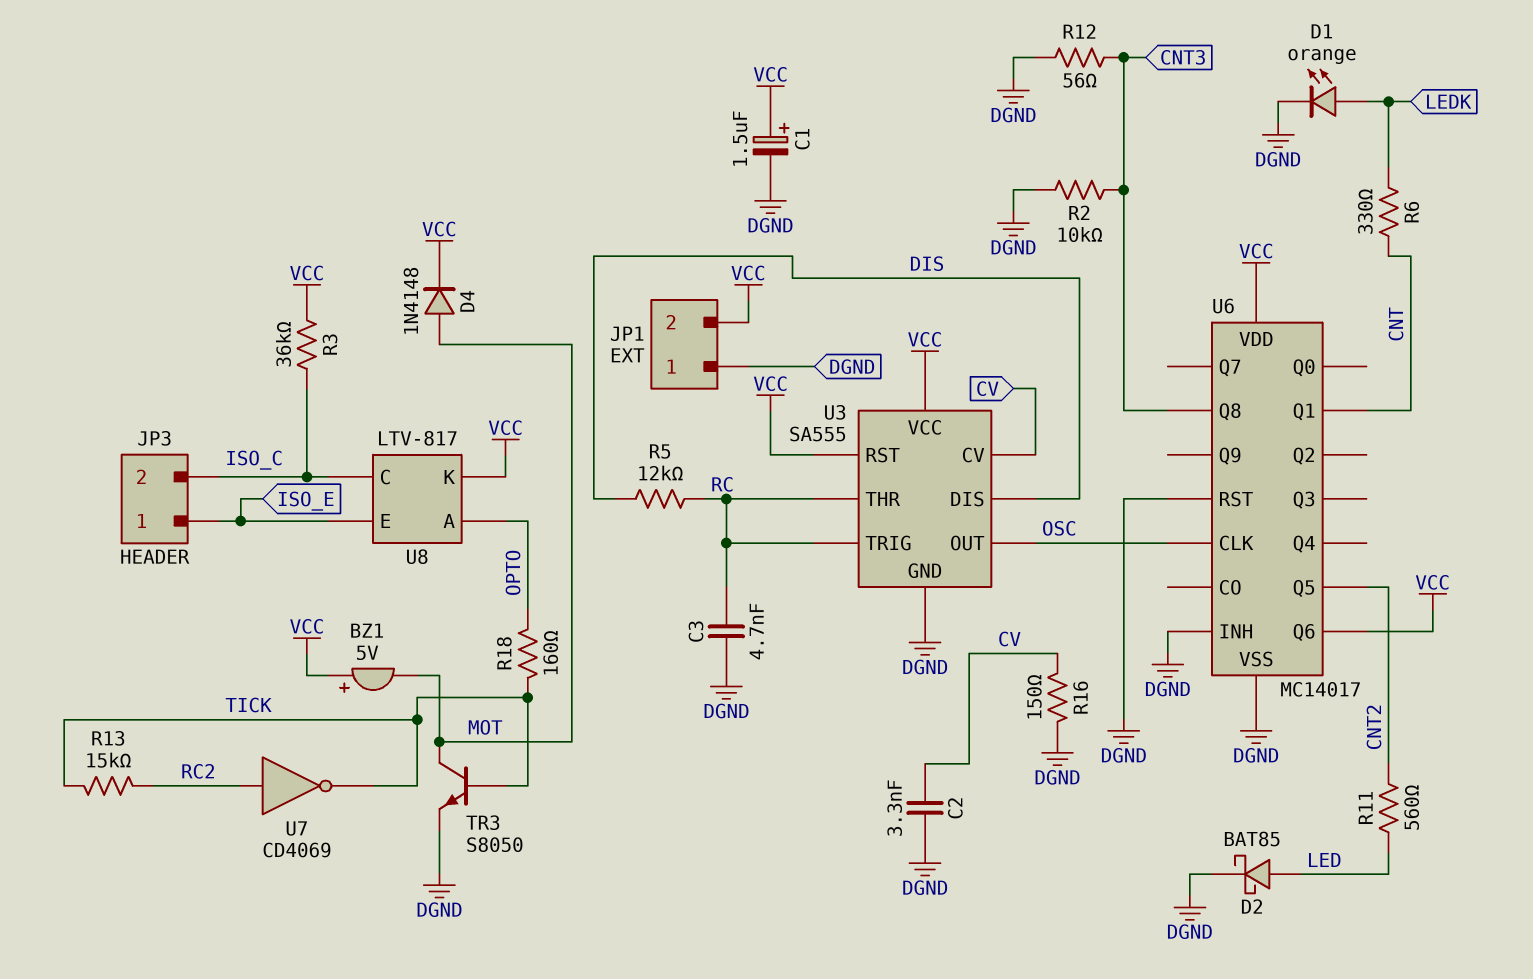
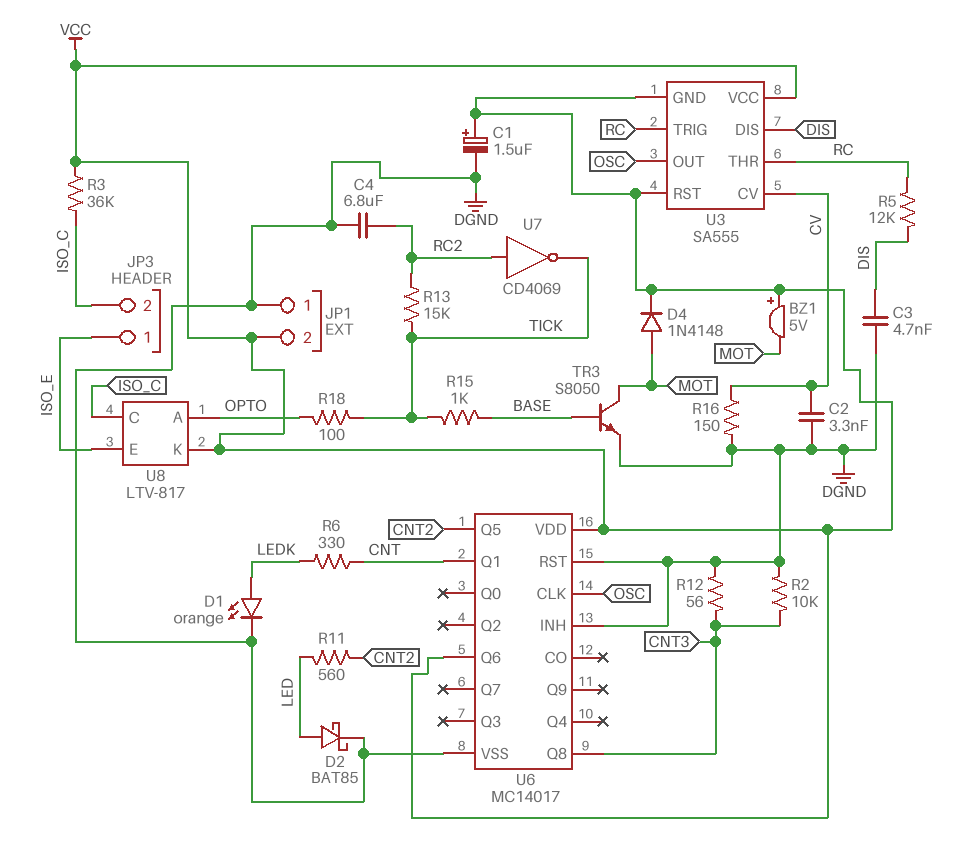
C3: 4.7nF (DGND, RC) -> 4.7nF (DGND, DIS)
C4: none -> 6.8uF (DGND, RC2)
R15: none -> 1k (BASE, TICK)
R18: 160 (OPTO, TICK) -> 100 (OPTO, TICK)
TR3: NPN S8050 (B TICK, C MOT, E DGND) -> NPN S8050 (B BASE, C MOT, E DGND)
U3 pin GND: DGND -> VCC

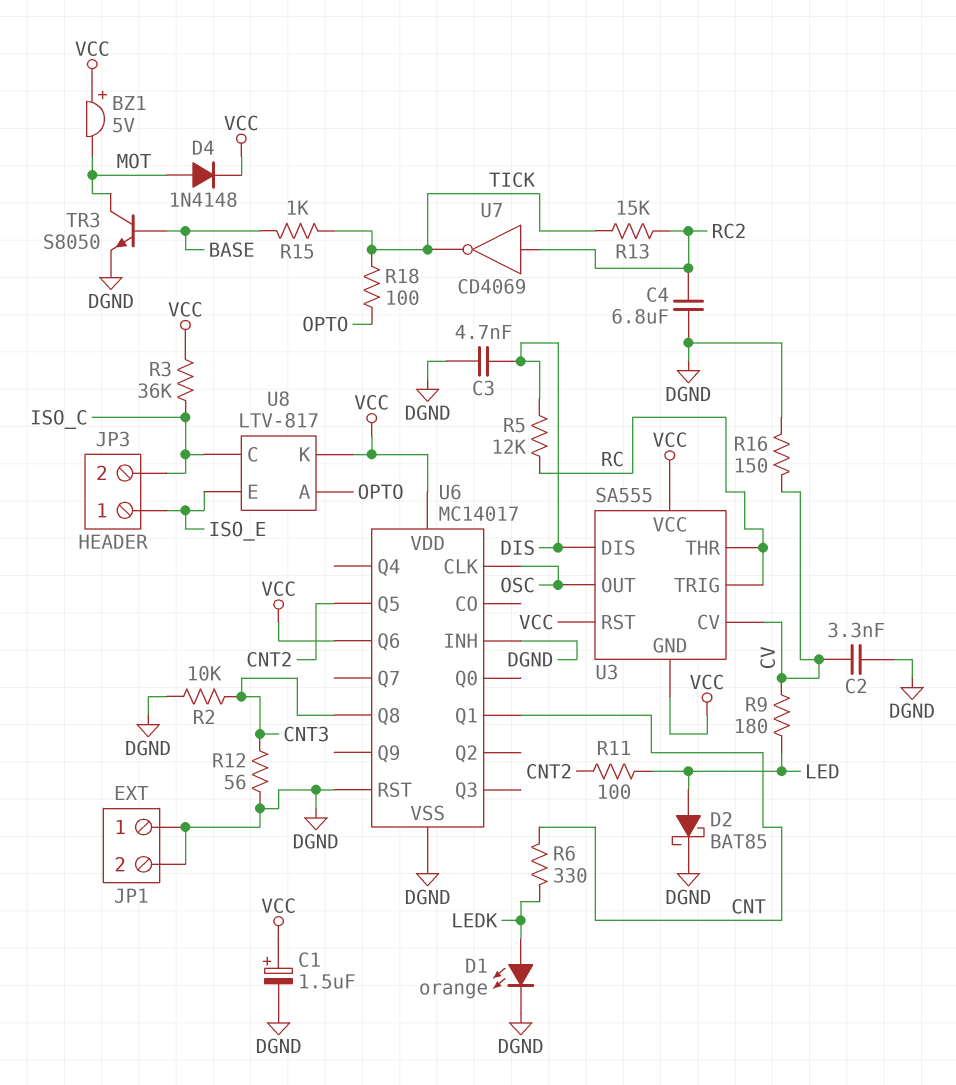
JP1 pin 2: VCC -> DGND
R9: none -> 180 (CV, LED)
R11: 560 (CNT2, LED) -> 100 (CNT2, LED)

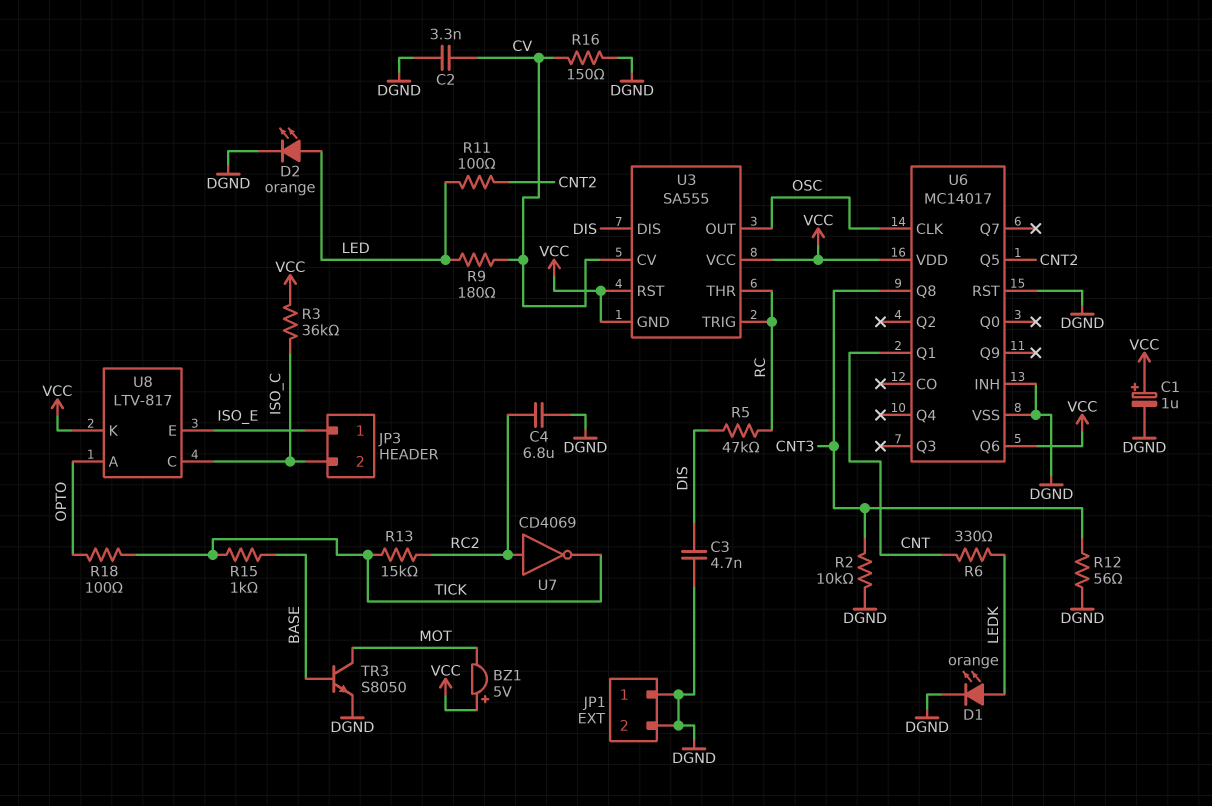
C1: 1.5uF (plus VCC, minus DGND) -> 1uF (plus VCC, minus DGND)
D2: schottky BAT85 (A LED, K DGND) -> LED orange (A LED, K DGND)
D4: diode 1N4148 (A MOT, K VCC) -> none
R5: 12k (DIS, RC) -> 47k (DIS, RC)

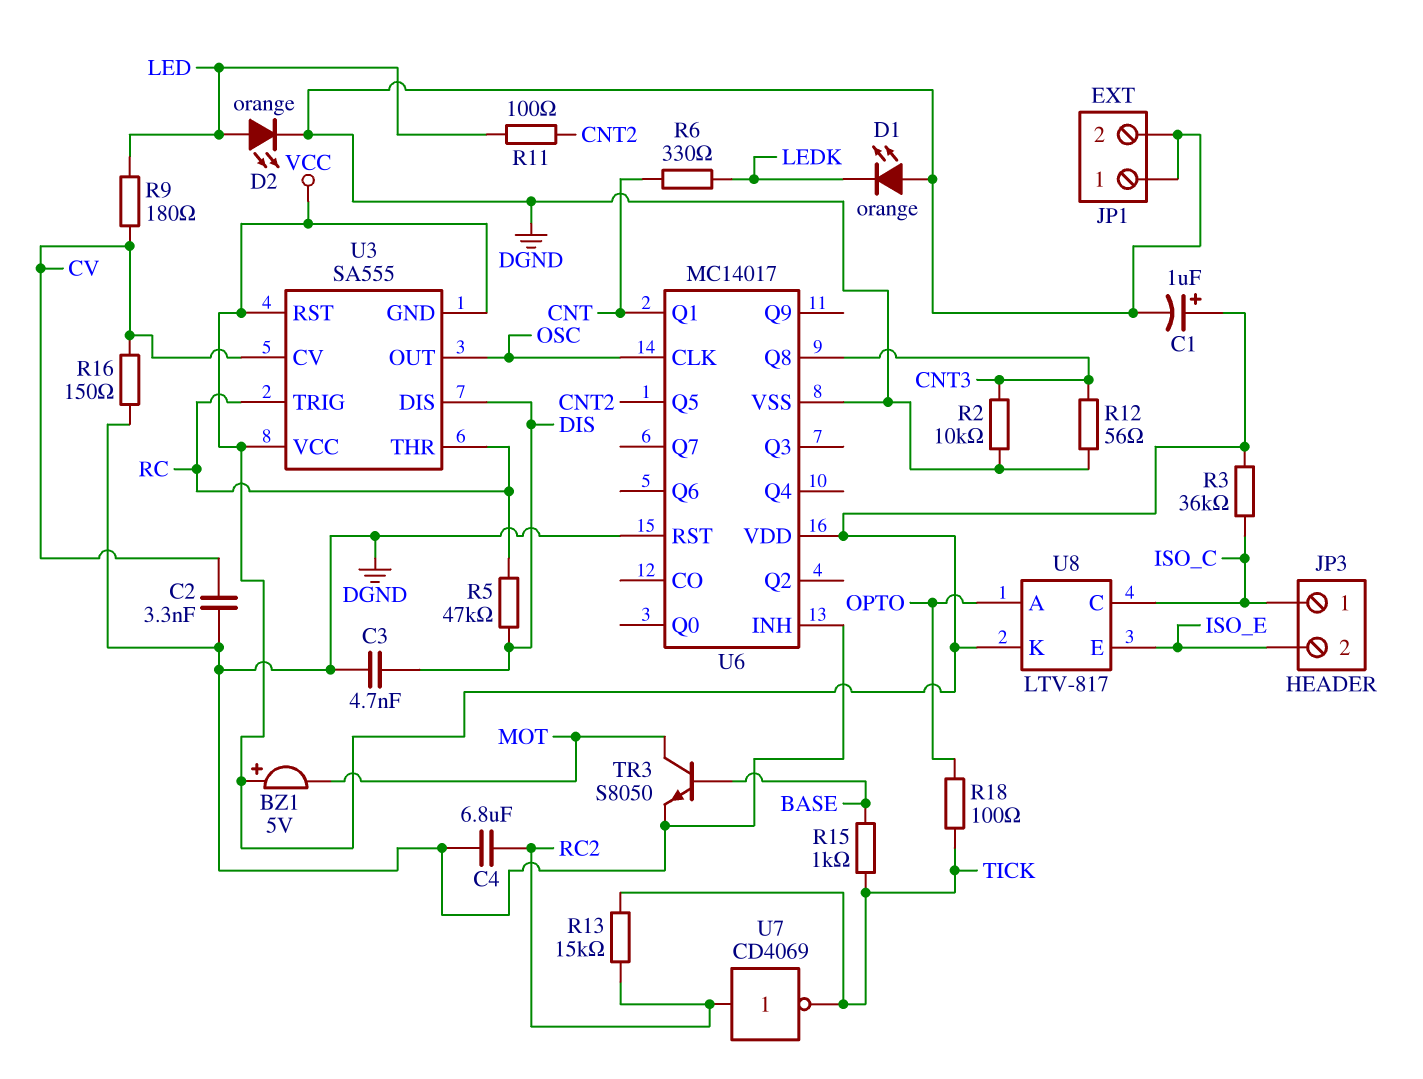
D1: LED orange (A LEDK, K DGND) -> LED orange (A DGND, K LEDK)
JP3 pin 1: ISO_E -> ISO_C
JP3 pin 2: ISO_C -> ISO_E
U6 pin Q6: VCC -> none

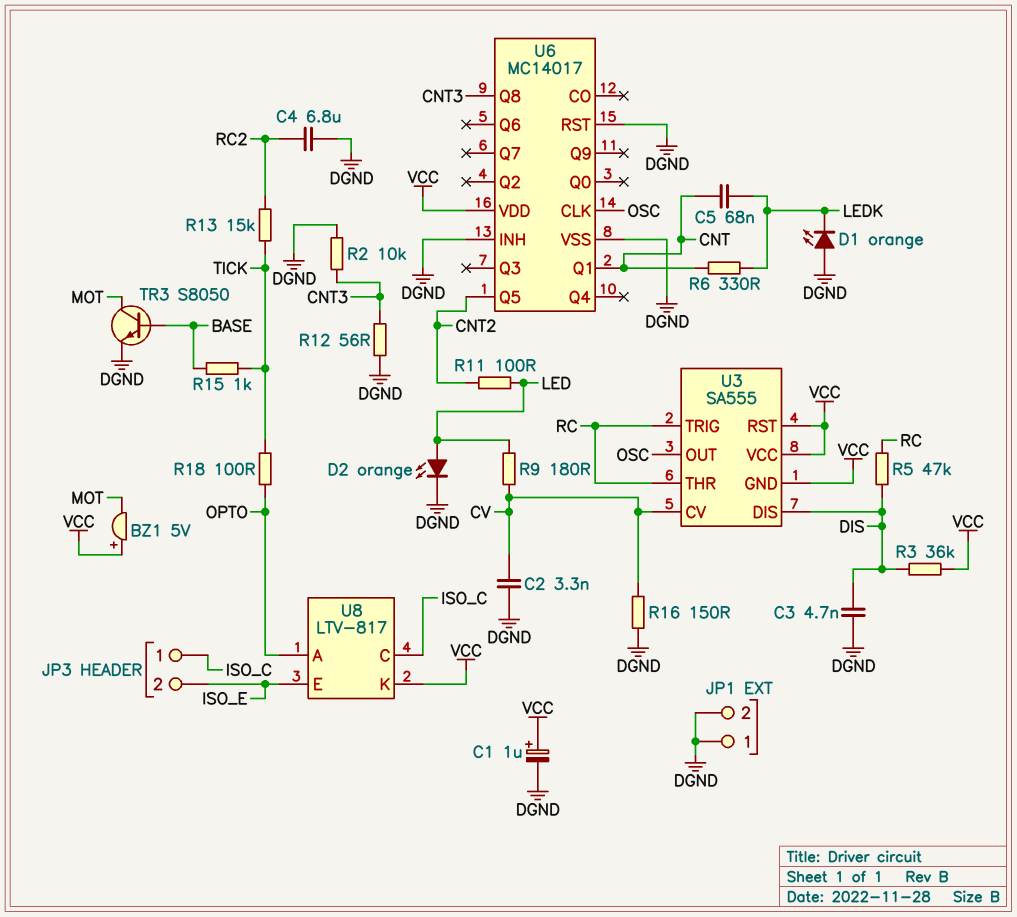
C5: none -> 68nF (CNT, LEDK)
R3: 36k (ISO_C, VCC) -> 36k (DIS, VCC)
U7: NOT CD4069 (in RC2, out TICK) -> none

